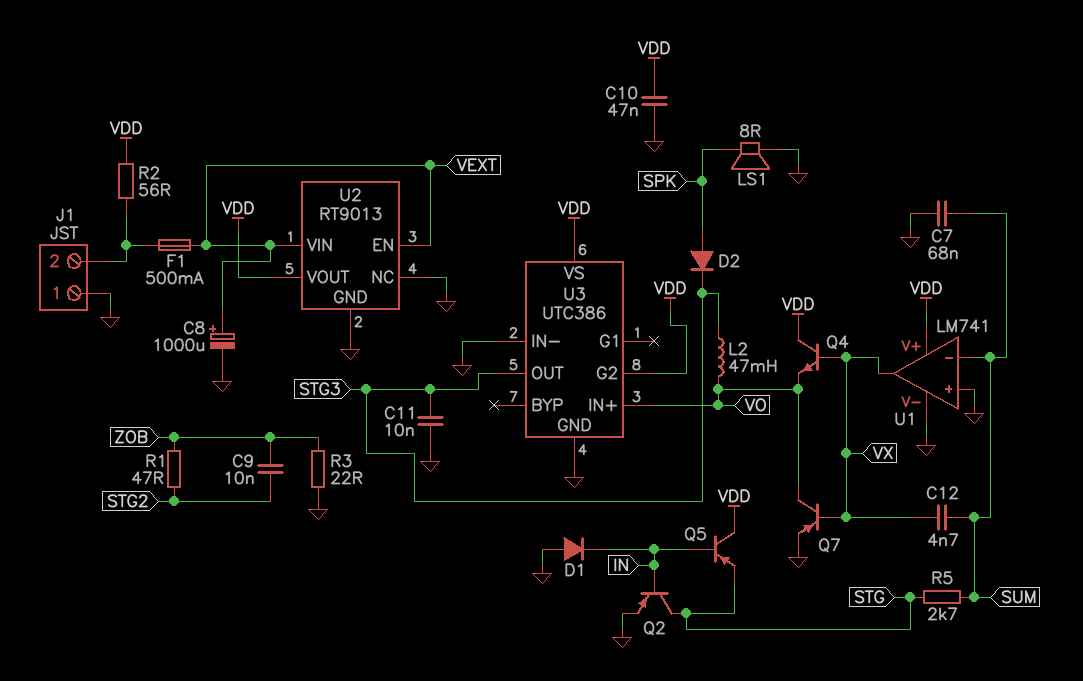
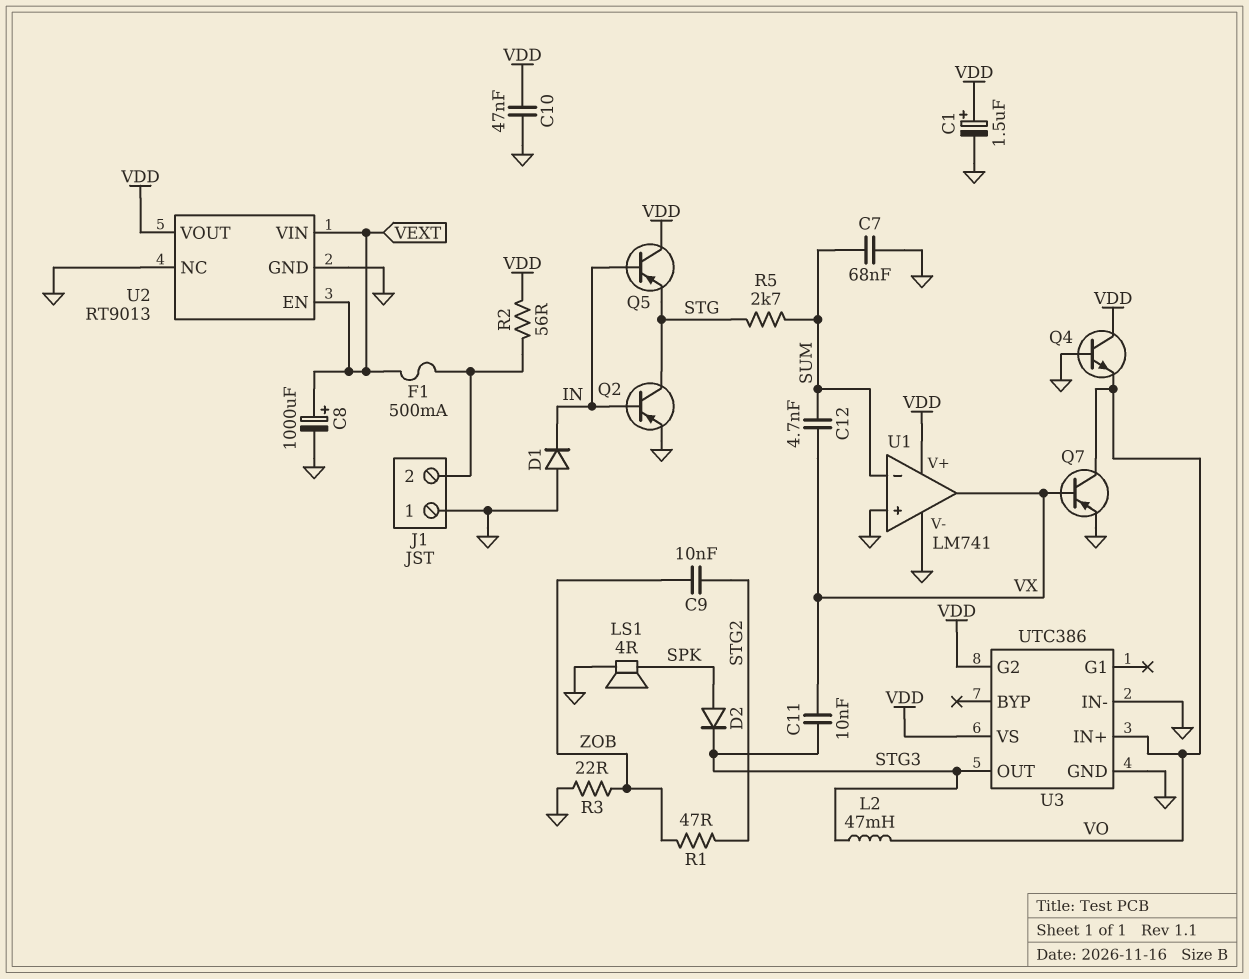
C1: none -> 1.5uF (plus VDD, minus GND)
C11: 10nF (GND, STG3) -> 10nF (STG3, VX)
LS1: speaker 8R (GND, SPK) -> speaker 4R (GND, SPK)
Q4: NPN (B VX, C VDD, E VO) -> NPN (B GND, C VDD, E VO)

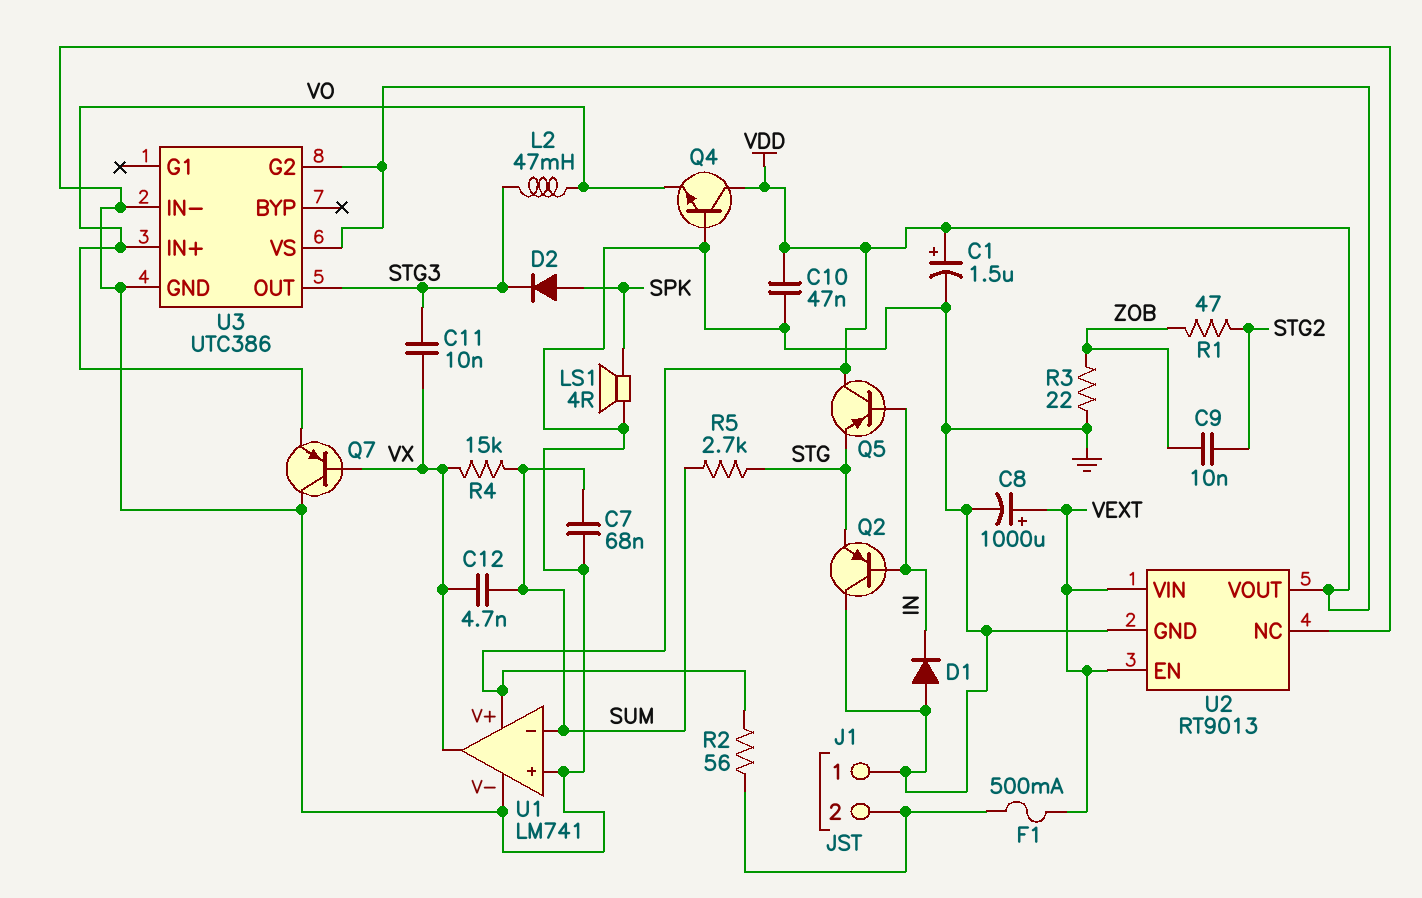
Q2: PNP (B IN, C STG, E GND) -> PNP (B IN, C GND, E STG)
Q7: PNP (B VX, C VO, E GND) -> PNP (B VX, C GND, E VO)
R4: none -> 15k (SUM, VX)

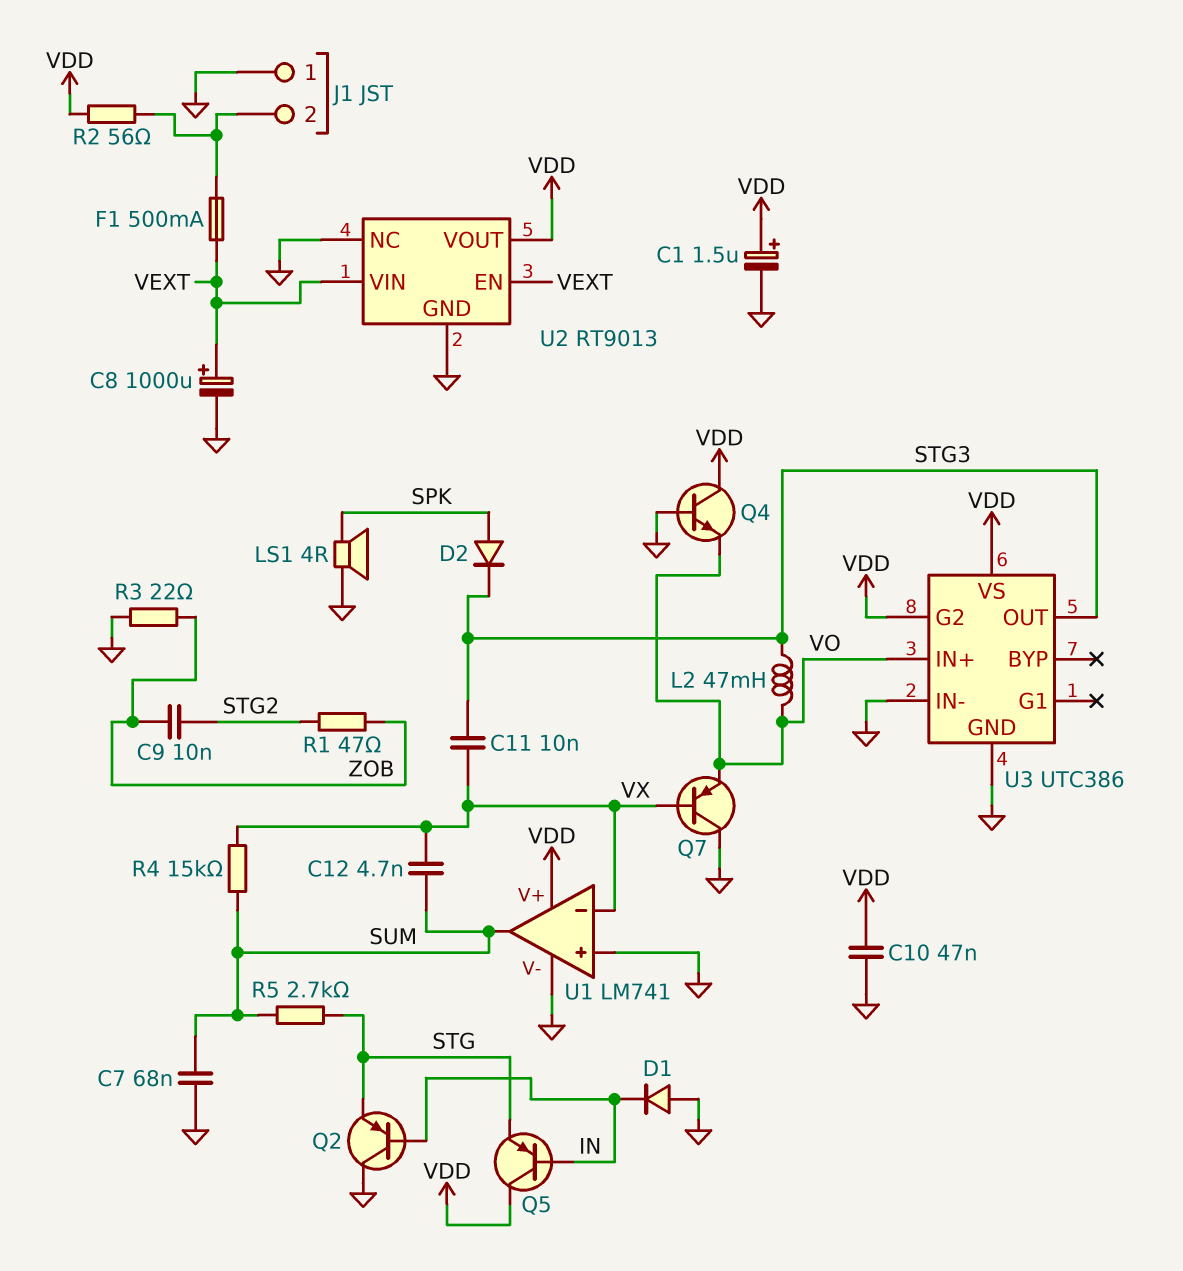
U1 pin in-: SUM -> VX
U1 pin out: VX -> SUM

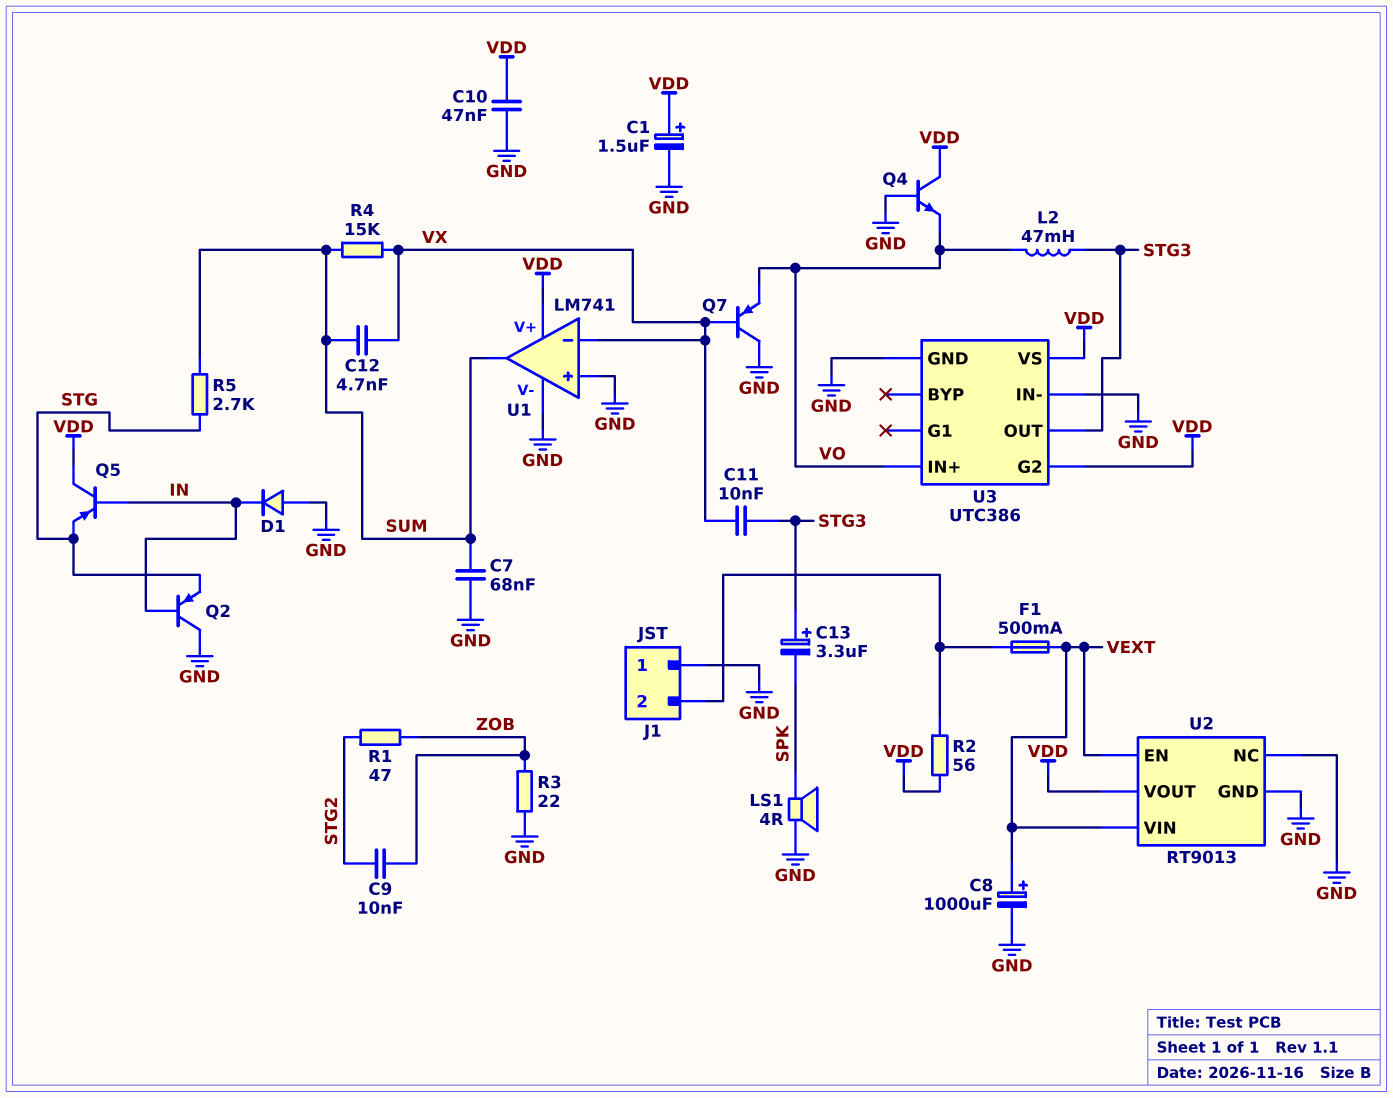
C13: none -> 3.3uF (plus STG3, minus SPK)
D2: diode (A SPK, K STG3) -> none

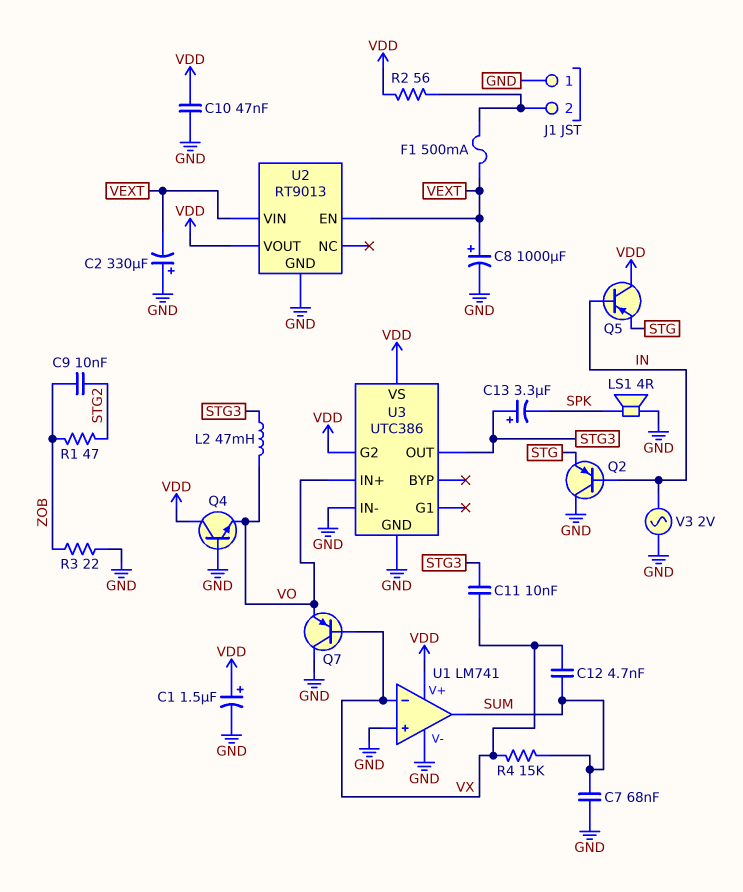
C2: none -> 330uF (plus GND, minus VEXT)
D1: diode (A GND, K IN) -> none
R5: 2.7k (STG, SUM) -> none
U2 pin NC: GND -> none
V3: none -> AC 2V (GND, IN)

